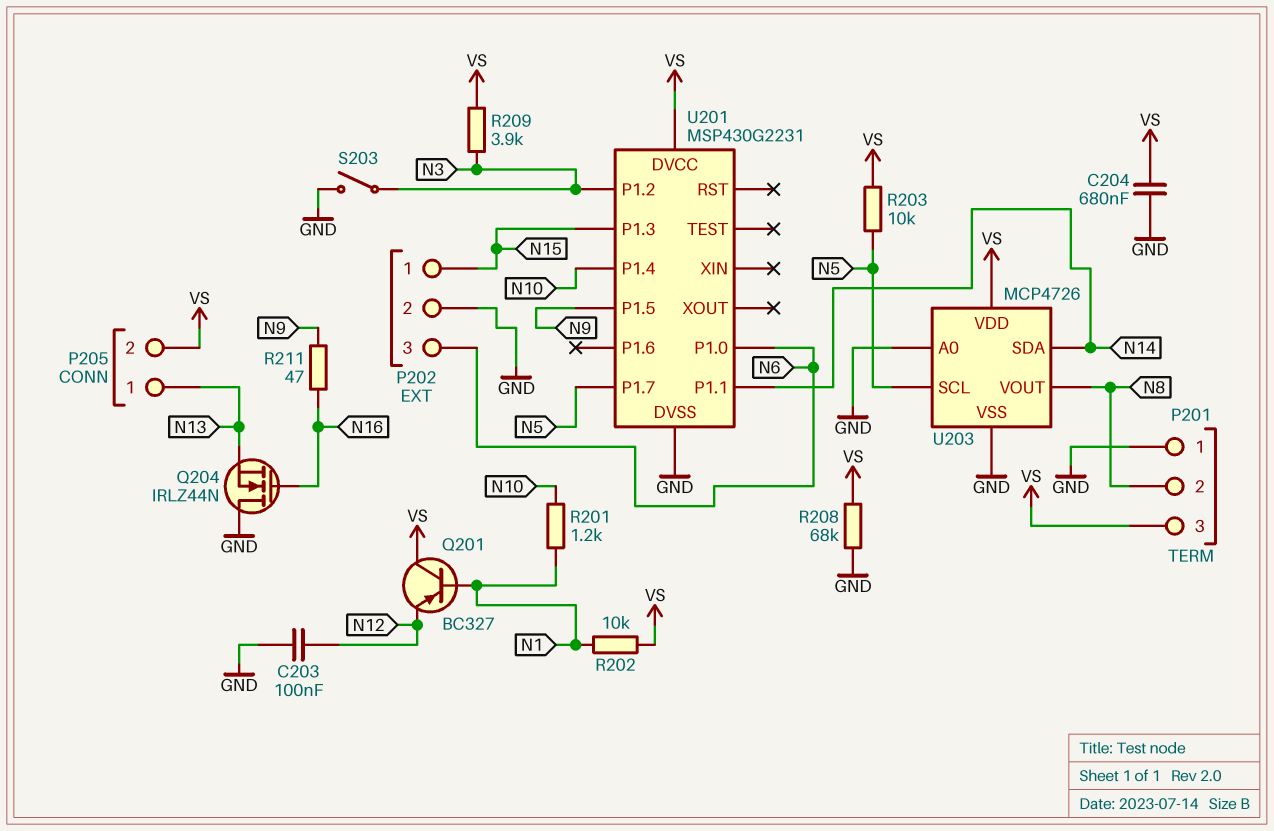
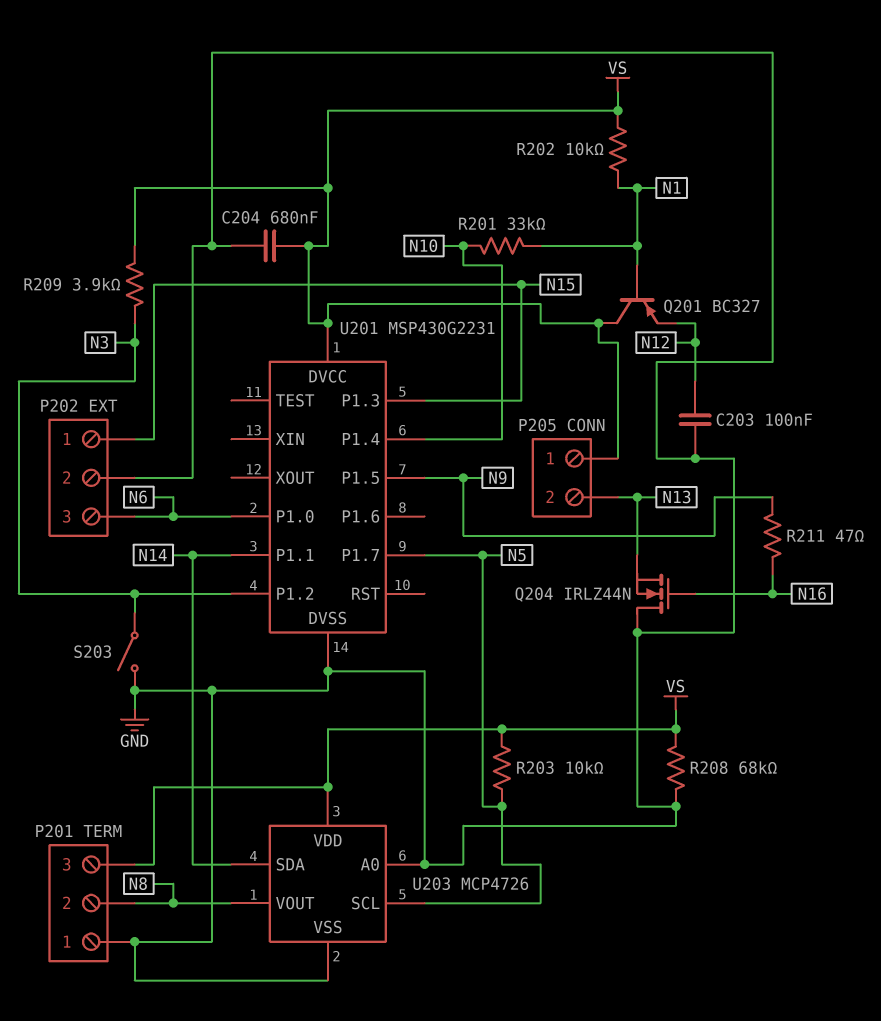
P205 pin 1: N13 -> VS
P205 pin 2: VS -> N13
R201: 1.2k (N1, N10) -> 33k (N1, N10)

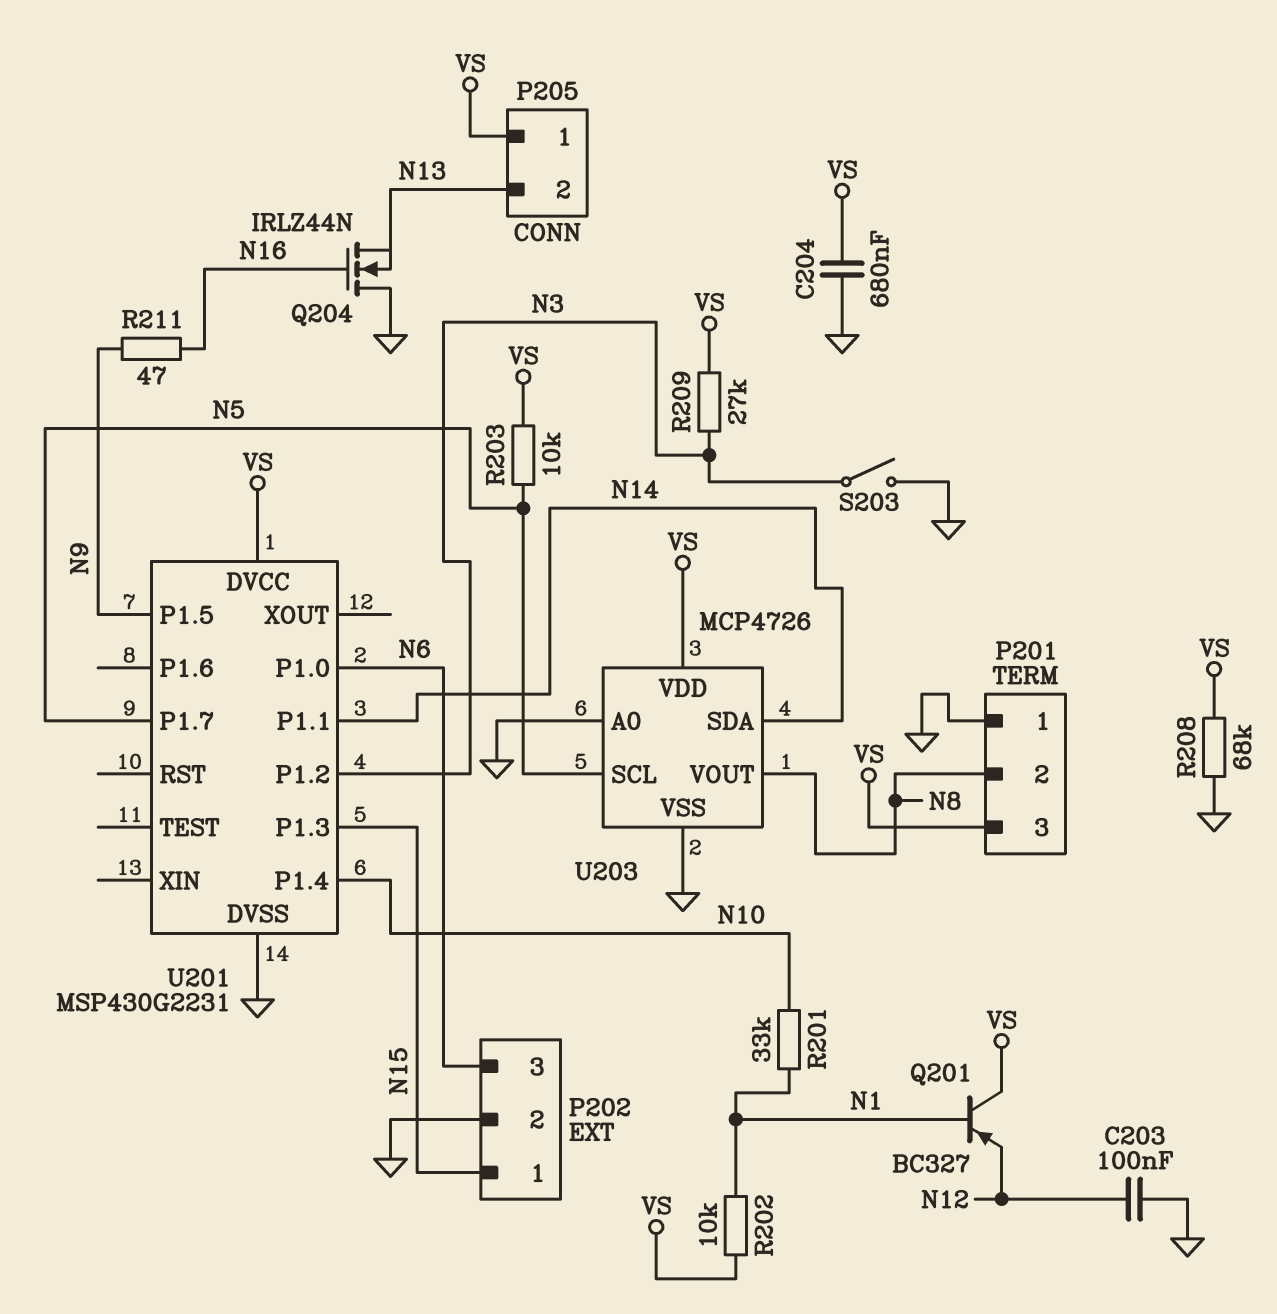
R209: 3.9k (N3, VS) -> 27k (N3, VS)

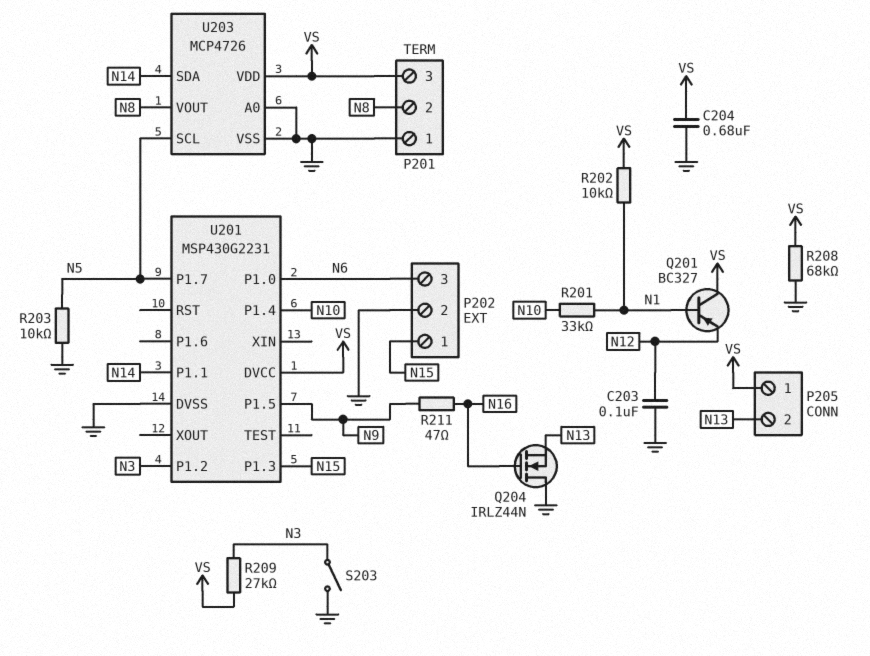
R203: 10k (N5, VS) -> 10k (GND, N5)

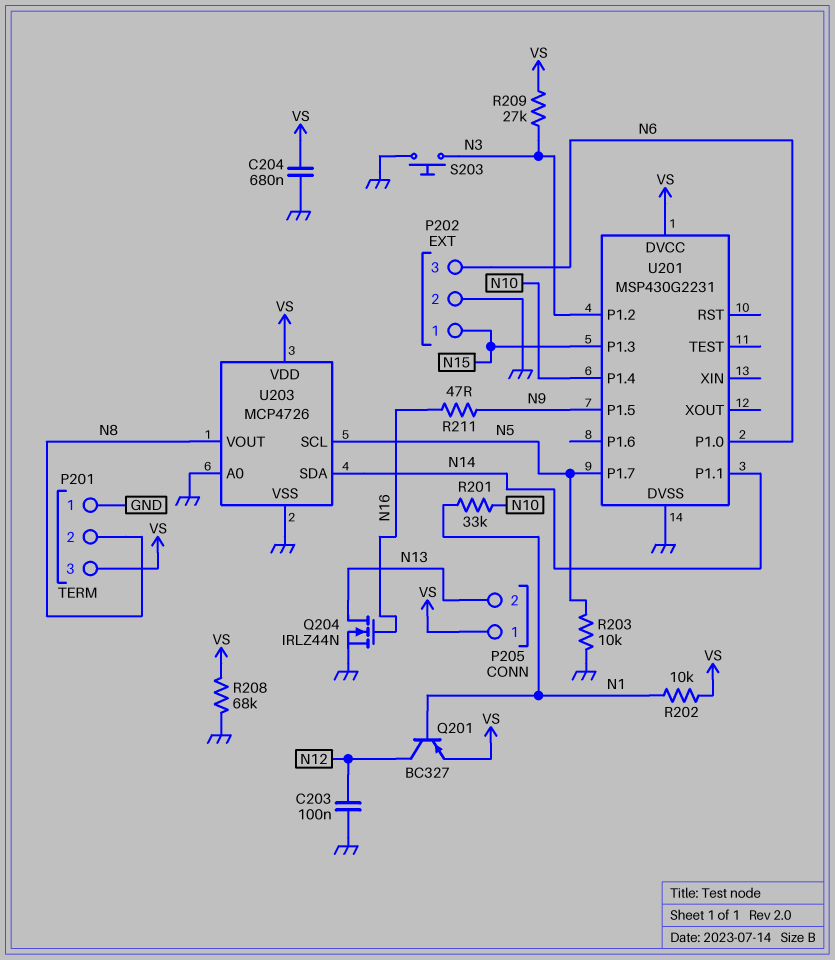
Q201: PNP BC327 (B N1, C VS, E N12) -> PNP BC327 (B N1, C N12, E VS)
Q204: NMOS IRLZ44N (G N16, D GND, S N13) -> NMOS IRLZ44N (G N16, D N13, S GND)
S203: switch (GND, N3) -> button (GND, N3)

